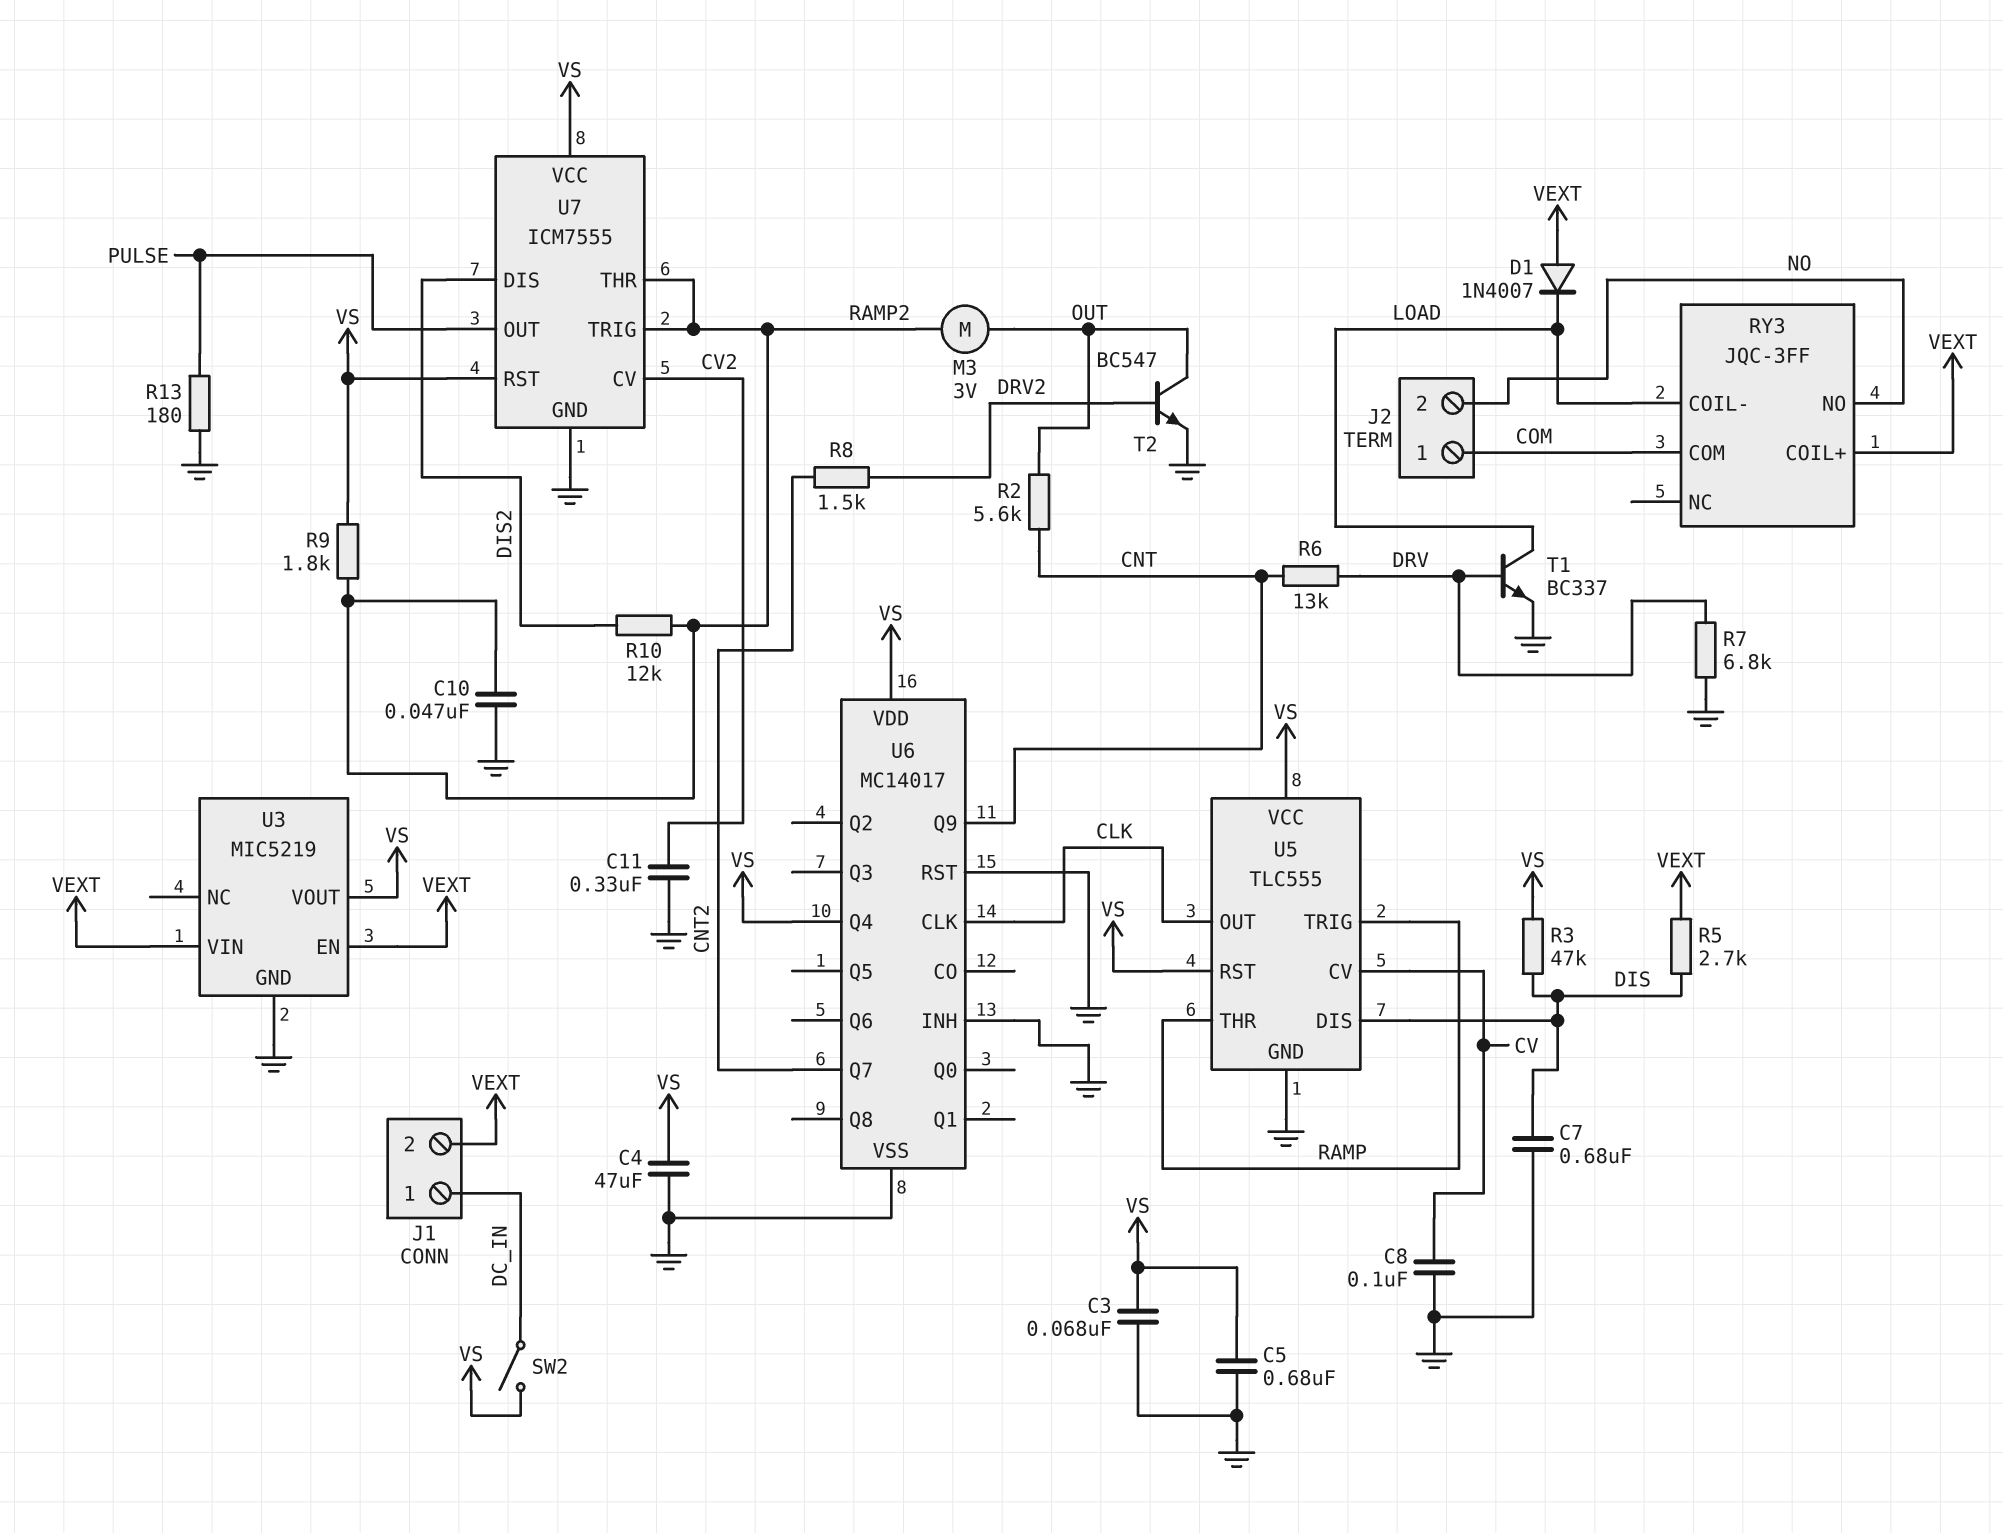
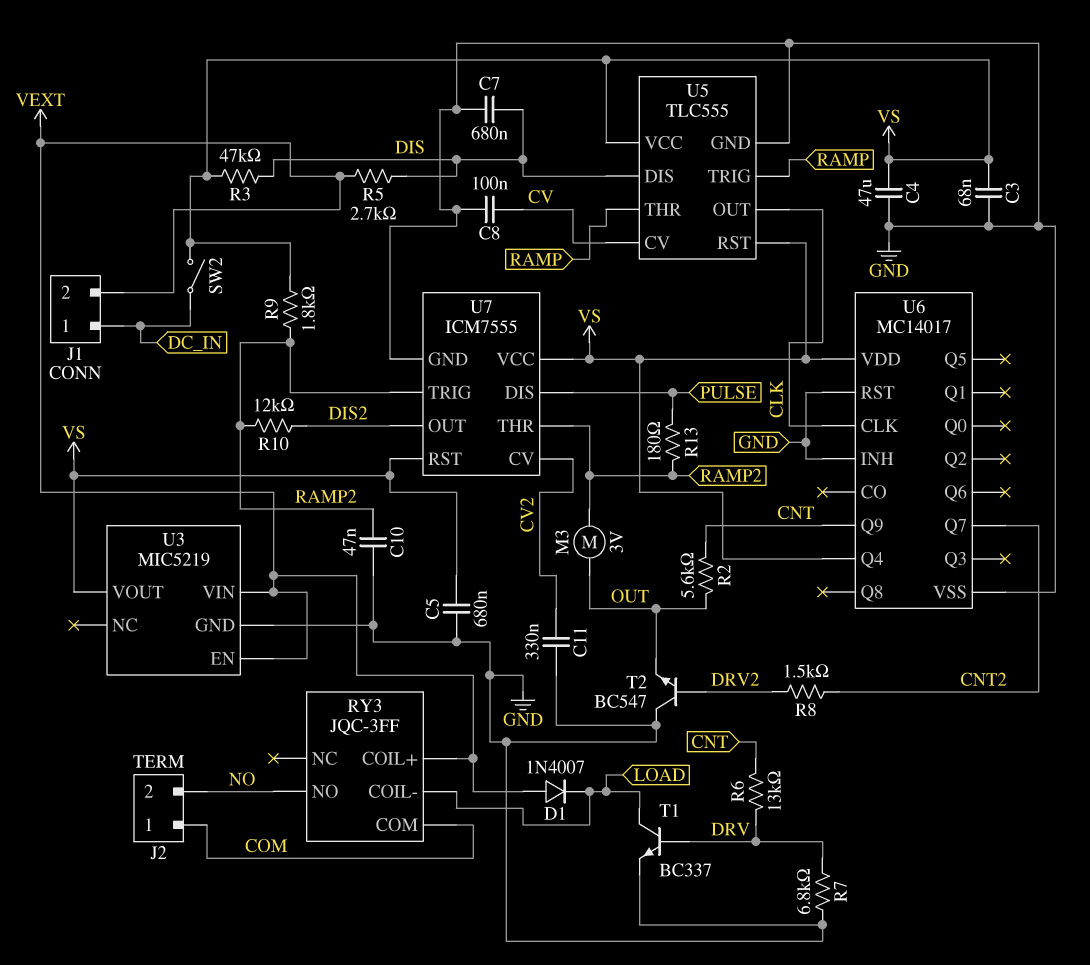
R13: 180 (GND, PULSE) -> 180 (PULSE, RAMP2)
T2: NPN BC547 (B DRV2, C OUT, E GND) -> NPN BC547 (B DRV2, C GND, E OUT)
U7 pin DIS: DIS2 -> PULSE
U7 pin OUT: PULSE -> DIS2

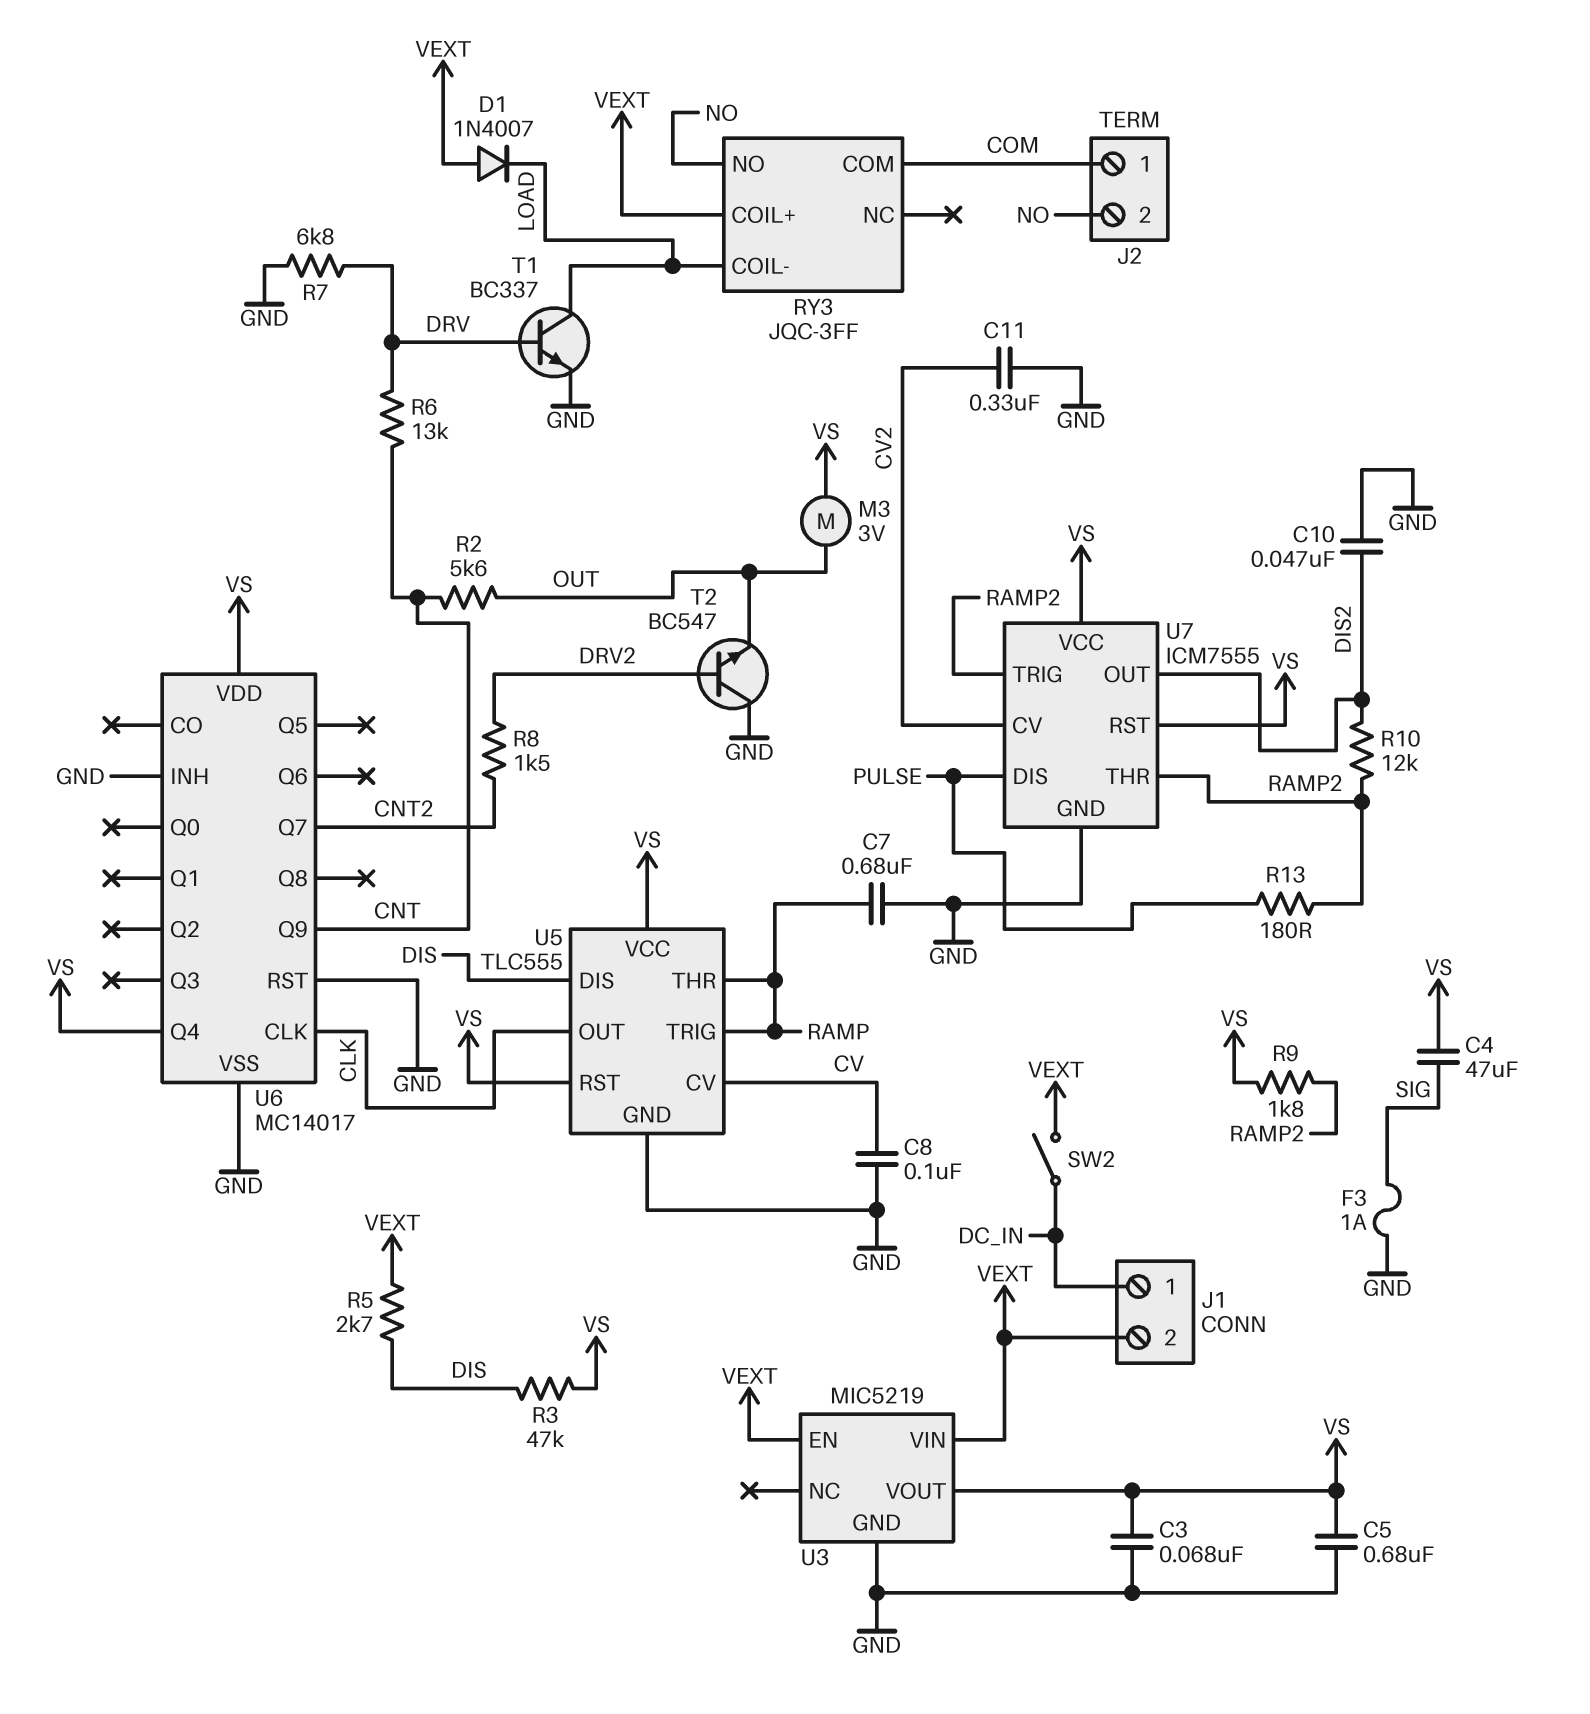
C4: 47uF (GND, VS) -> 47uF (SIG, VS)
C7: 680nF (DIS, GND) -> 680nF (GND, RAMP)
C10: 47nF (GND, RAMP2) -> 47nF (DIS2, GND)
F3: none -> 1A (GND, SIG)
M3: motor 3V (OUT, RAMP2) -> motor 3V (OUT, VS)
SW2: switch (DC_IN, VS) -> switch (DC_IN, VEXT)

